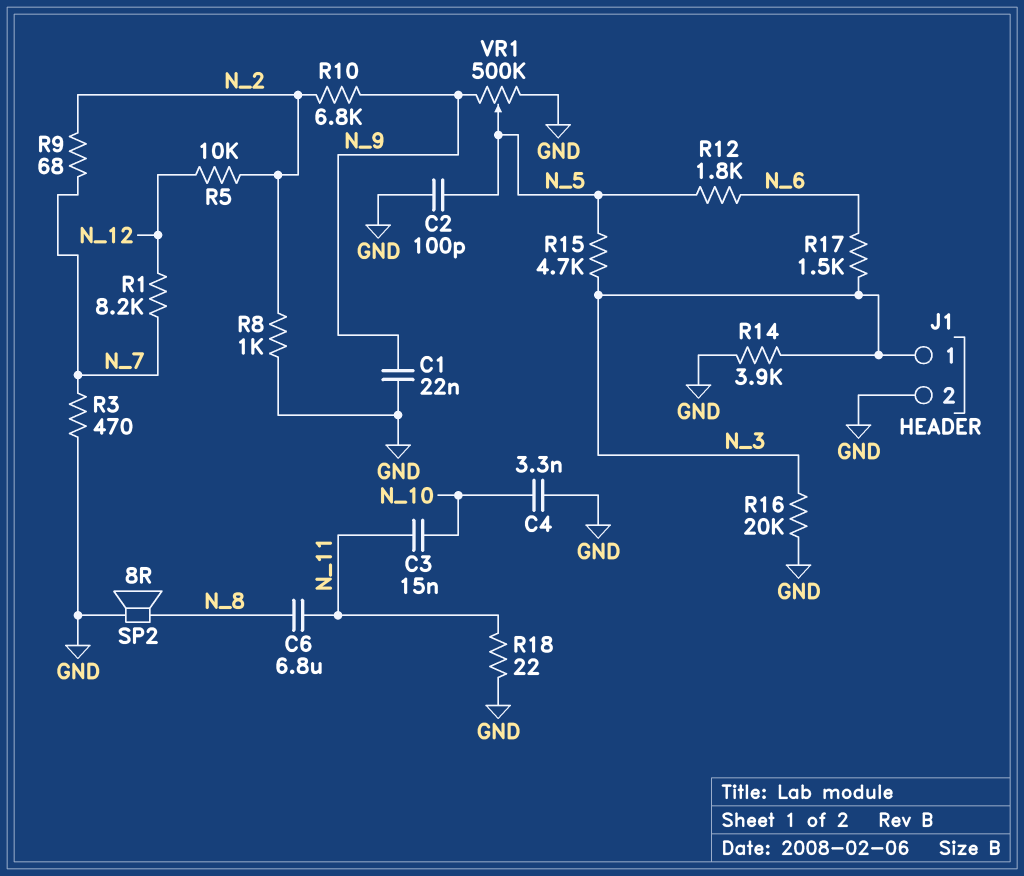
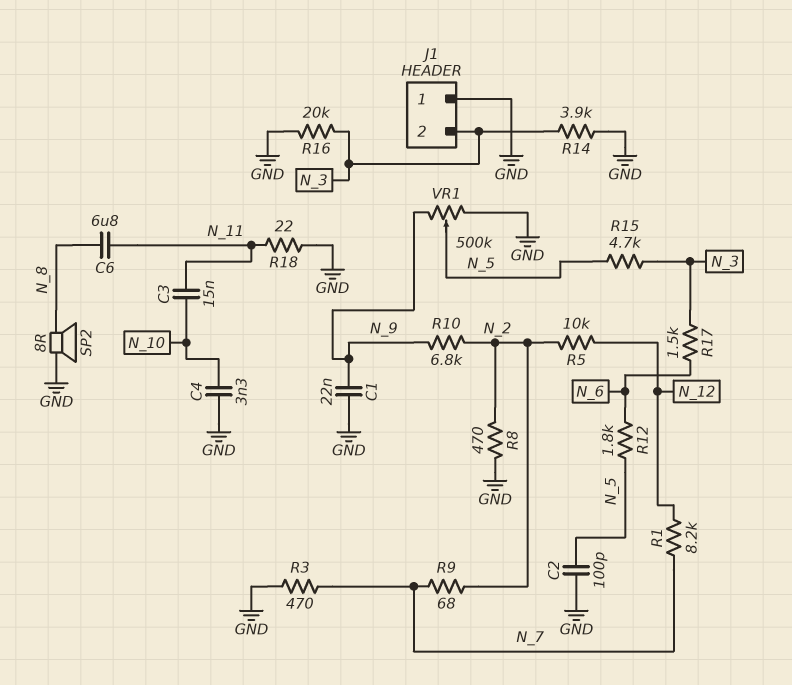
J1 pin 1: N_3 -> GND
J1 pin 2: GND -> N_3
R8: 1k (GND, N_2) -> 470 (GND, N_2)

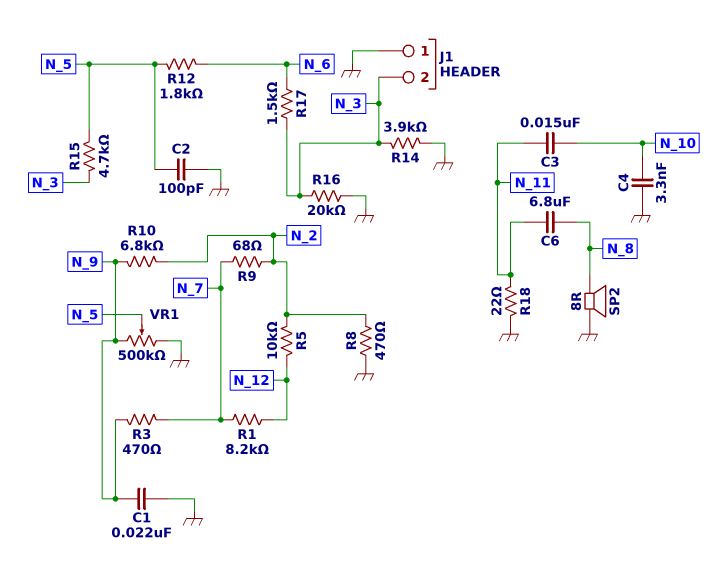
R3: 470 (GND, N_7) -> 470 (N_7, N_9)

